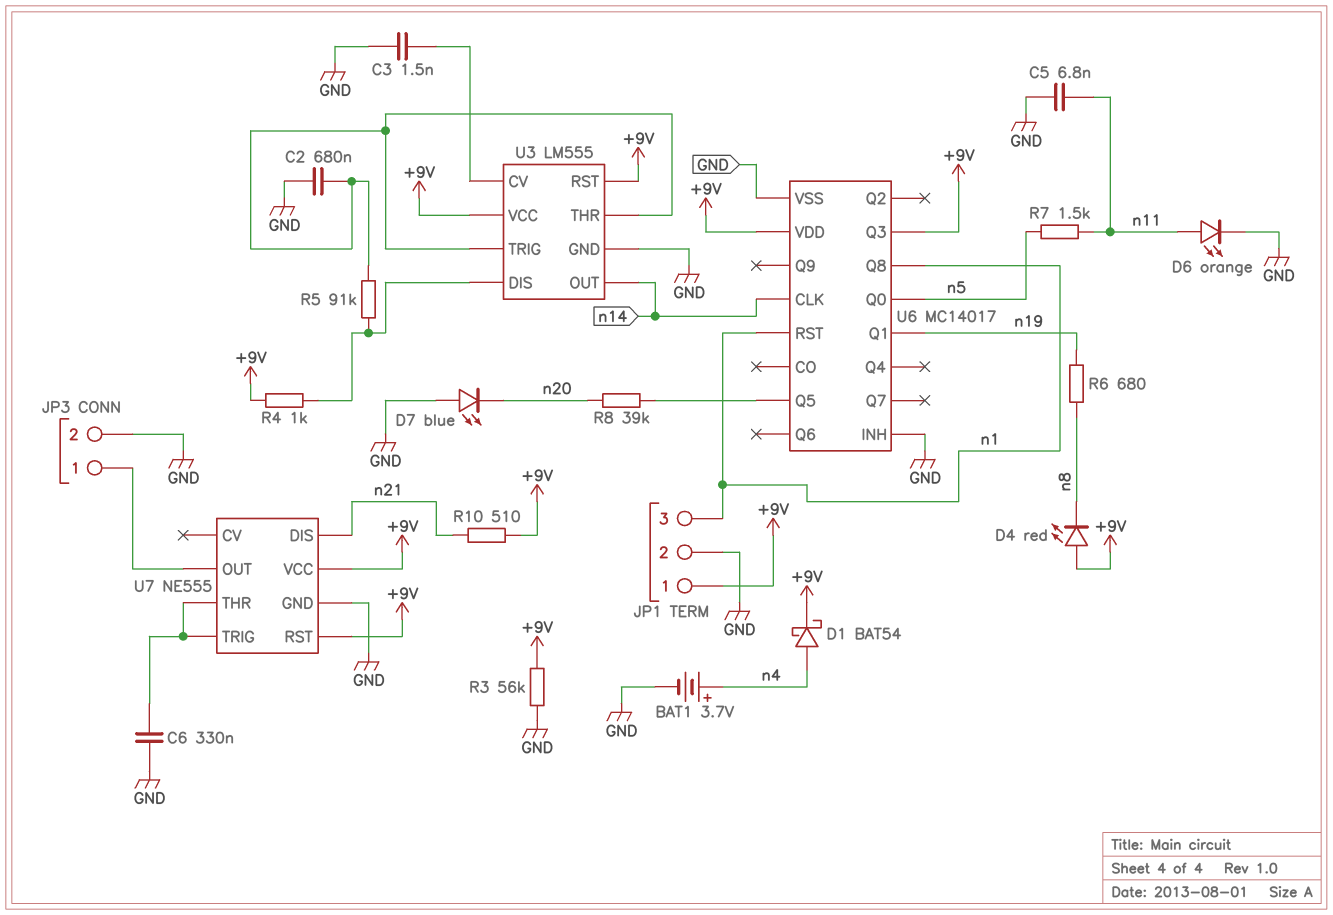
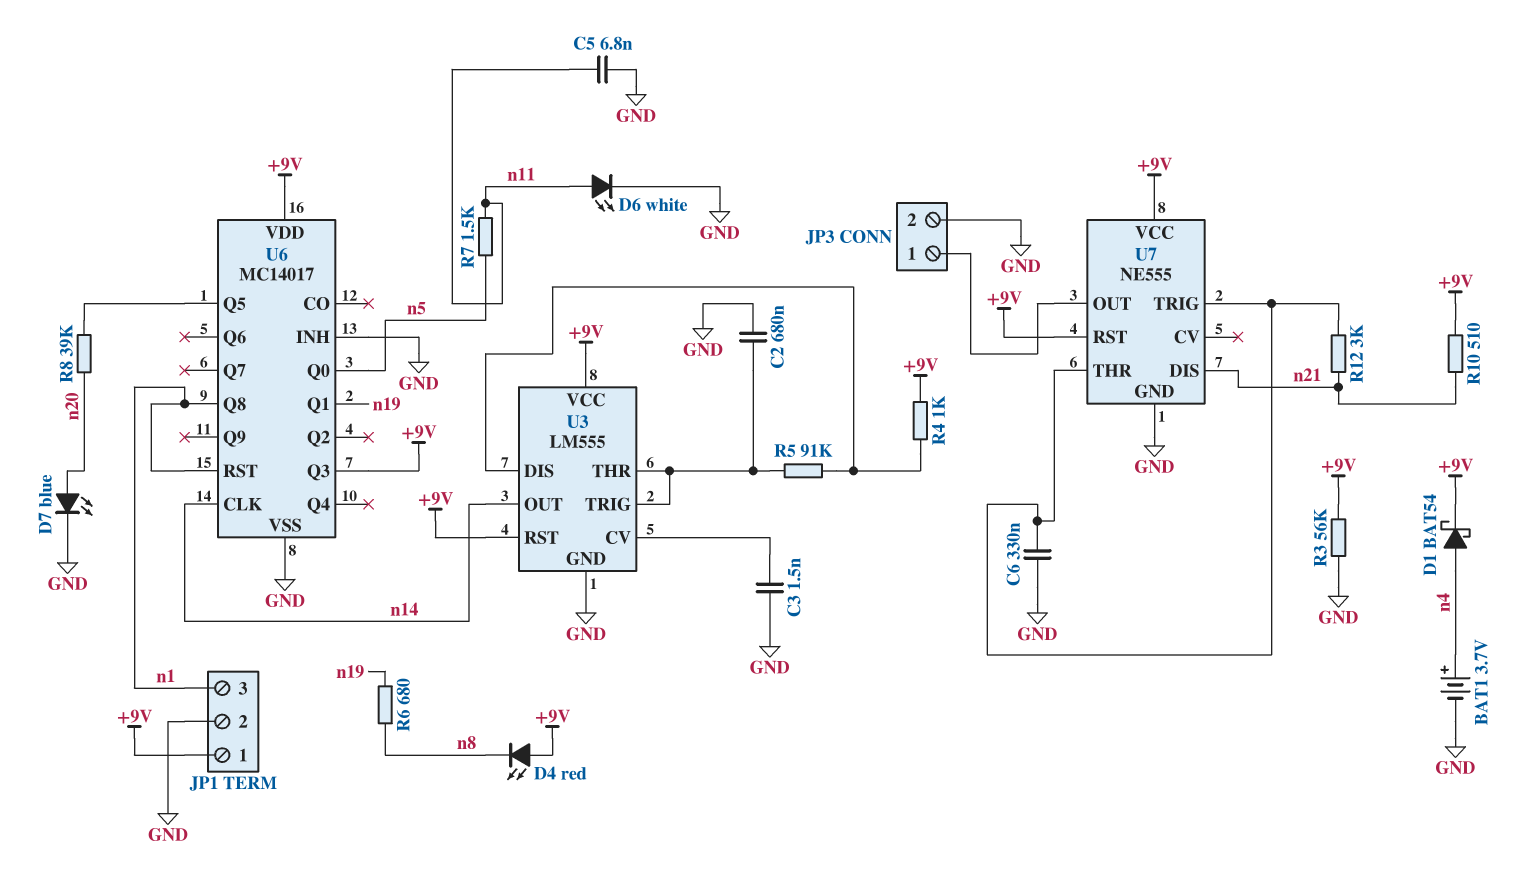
D6: LED orange (A n11, K GND) -> LED white (A n11, K GND)
D7: LED blue (A GND, K n20) -> LED blue (A n20, K GND)
R12: none -> 3k (U7/THR, n21)

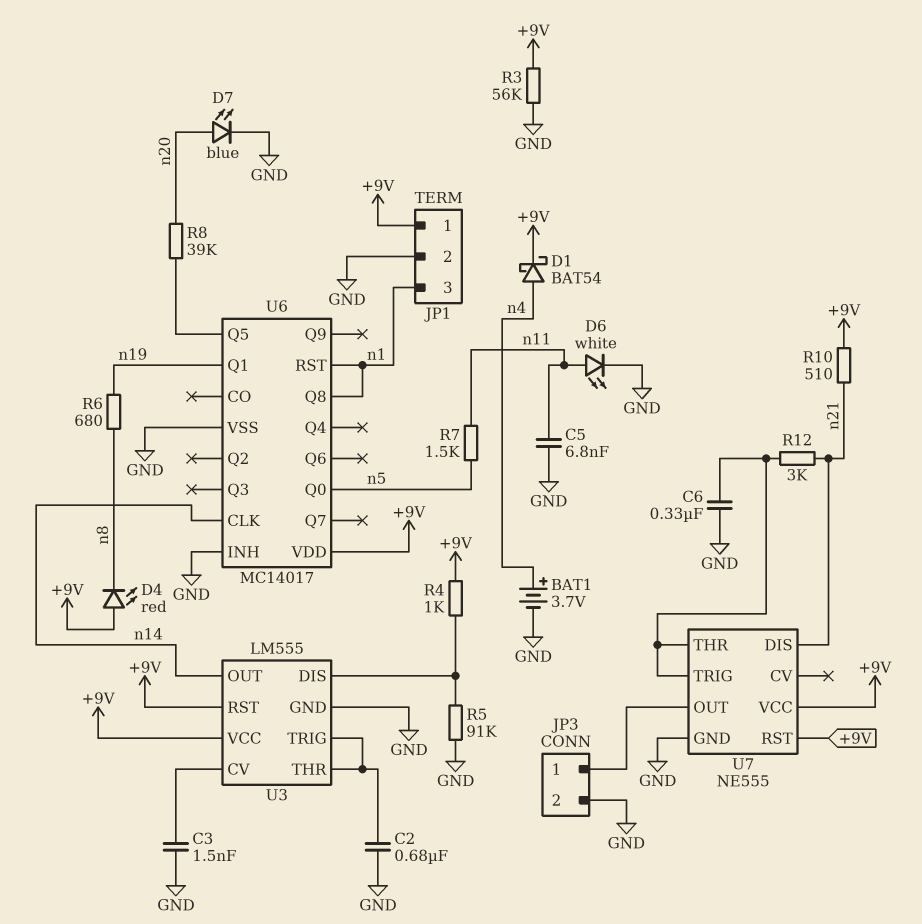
R5: 91k (U3/DIS, U3/THR) -> 91k (GND, U3/DIS)
U6 pin Q3: +9V -> none

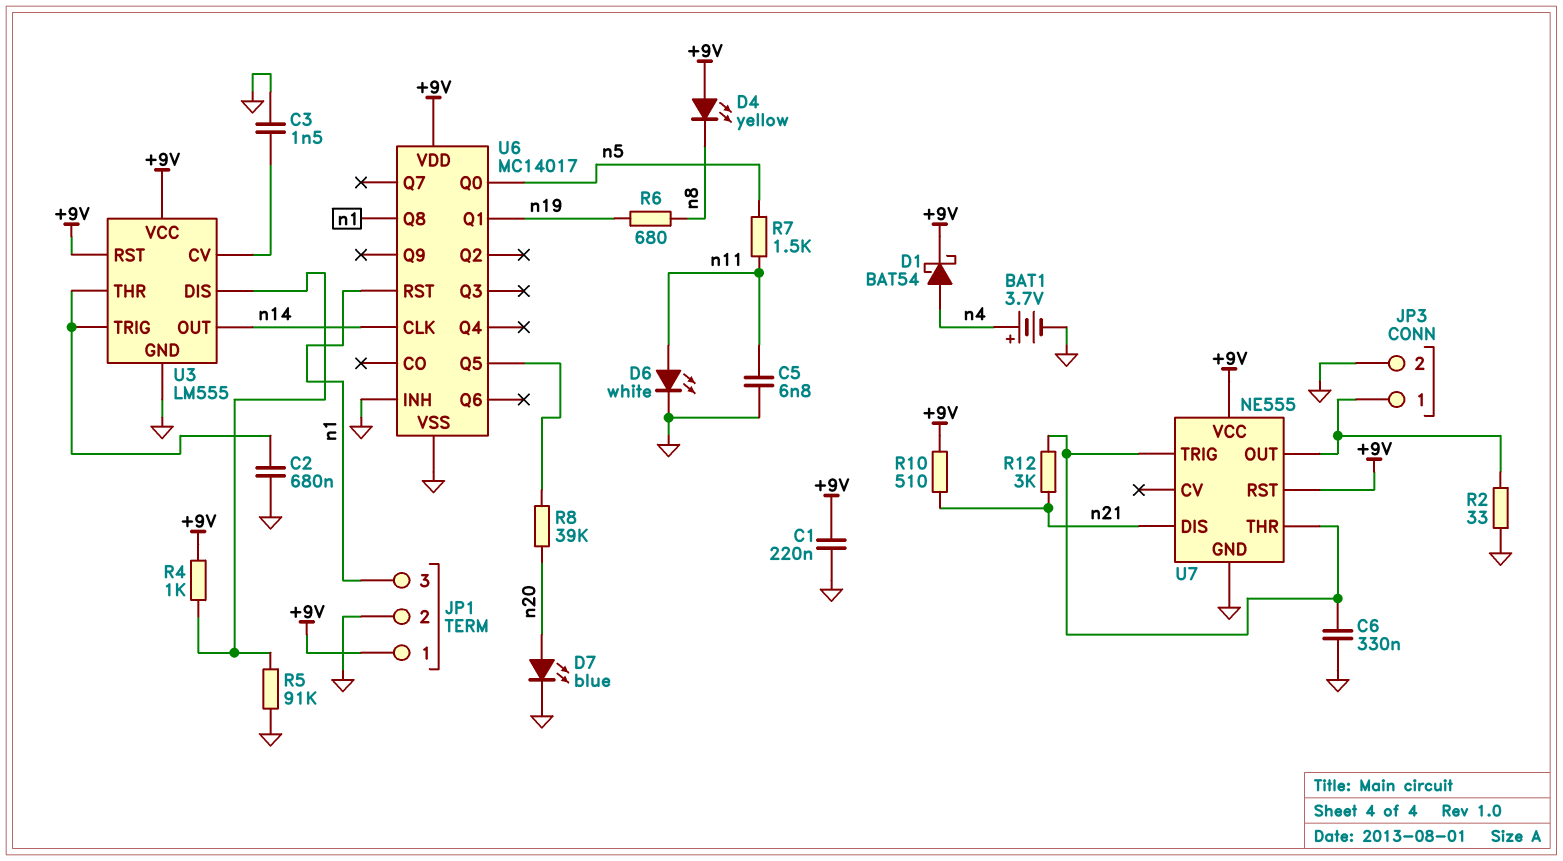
C1: none -> 220nF (+9V, GND)
D4: LED red (A +9V, K n8) -> LED yellow (A +9V, K n8)
R2: none -> 33 (GND, JP3/1)
R3: 56k (+9V, GND) -> none

